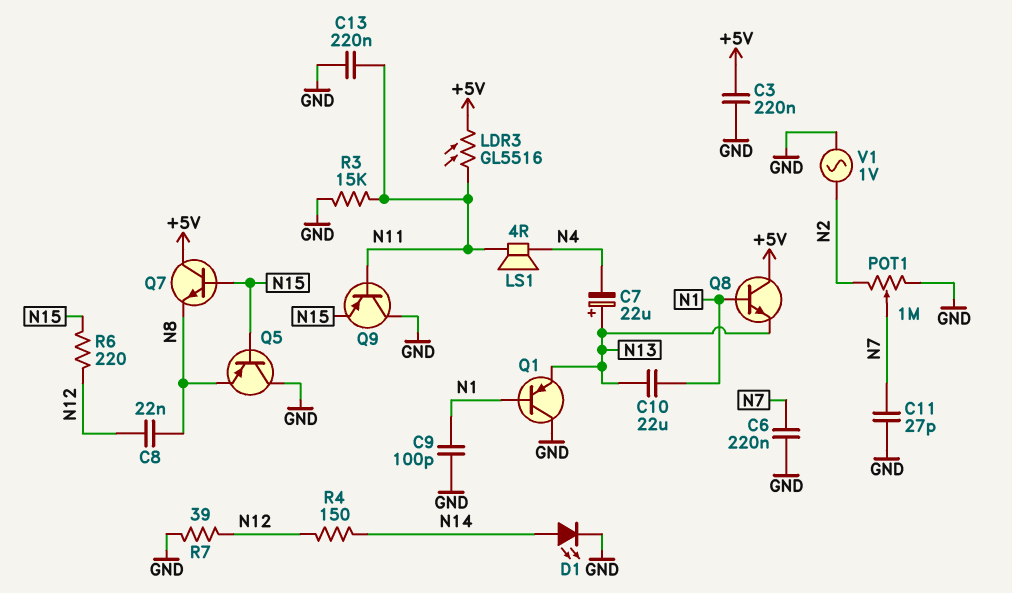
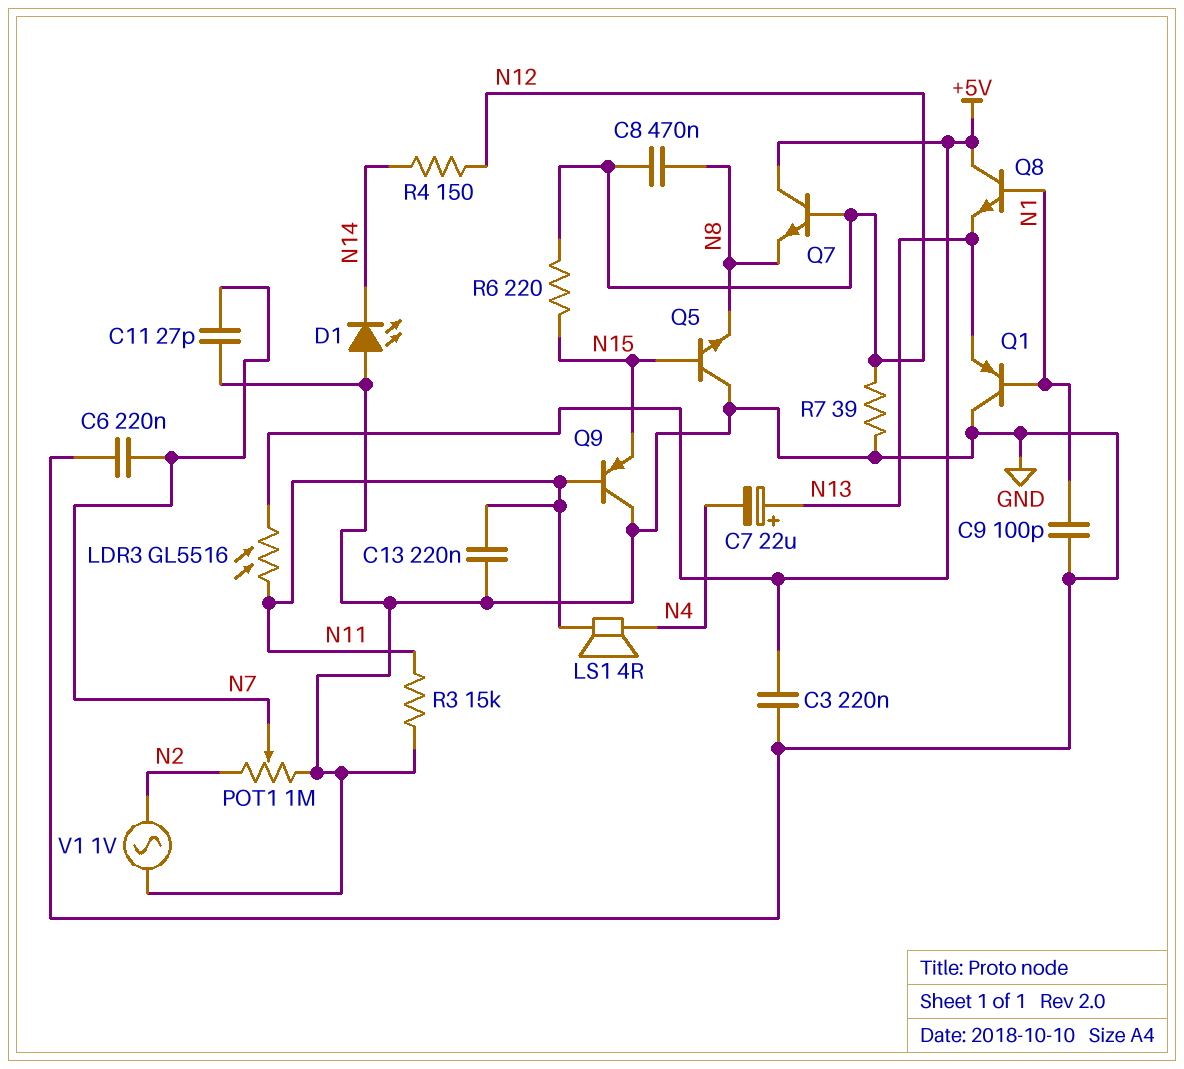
C8: 22nF (N8, N12) -> 470nF (N8, N12)
C10: 22uF (N1, N13) -> none
D1: LED (A N14, K GND) -> LED (A GND, K N14)
Q5: PNP (B N15, C GND, E N8) -> NPN (B N15, C GND, E N8)
Q7: NPN (B N15, C +5V, E N8) -> NPN (B N12, C +5V, E N8)

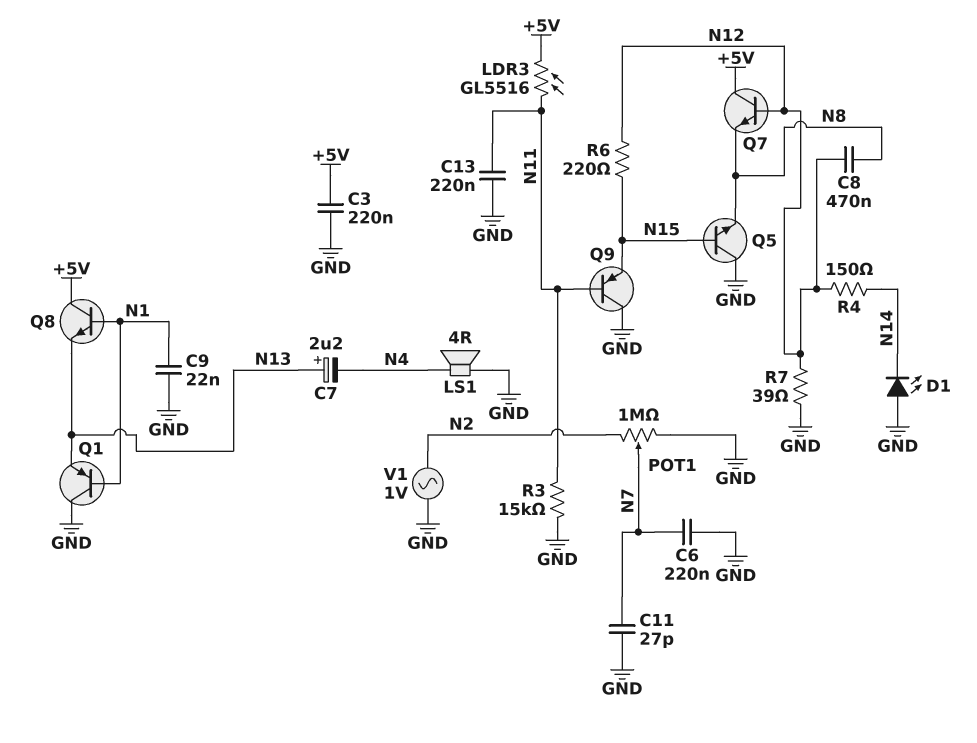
C7: 22uF (plus N13, minus N4) -> 2.2uF (plus N13, minus N4)
C9: 100pF (GND, N1) -> 22nF (GND, N1)
LS1: speaker 4R (N4, N11) -> speaker 4R (GND, N4)

